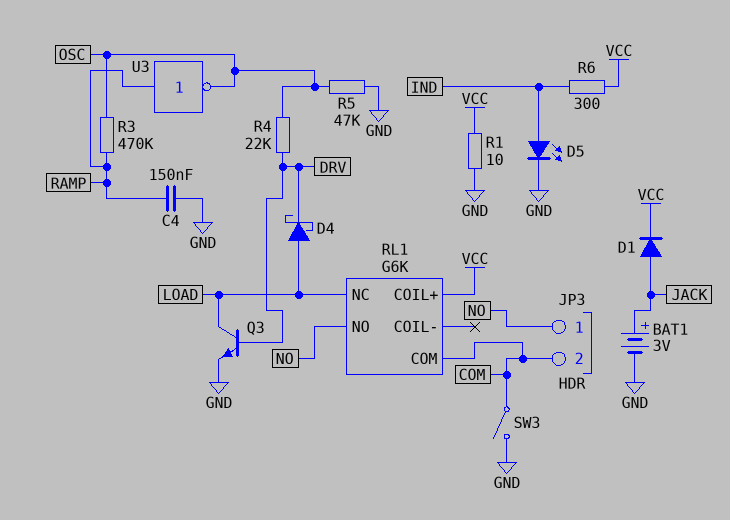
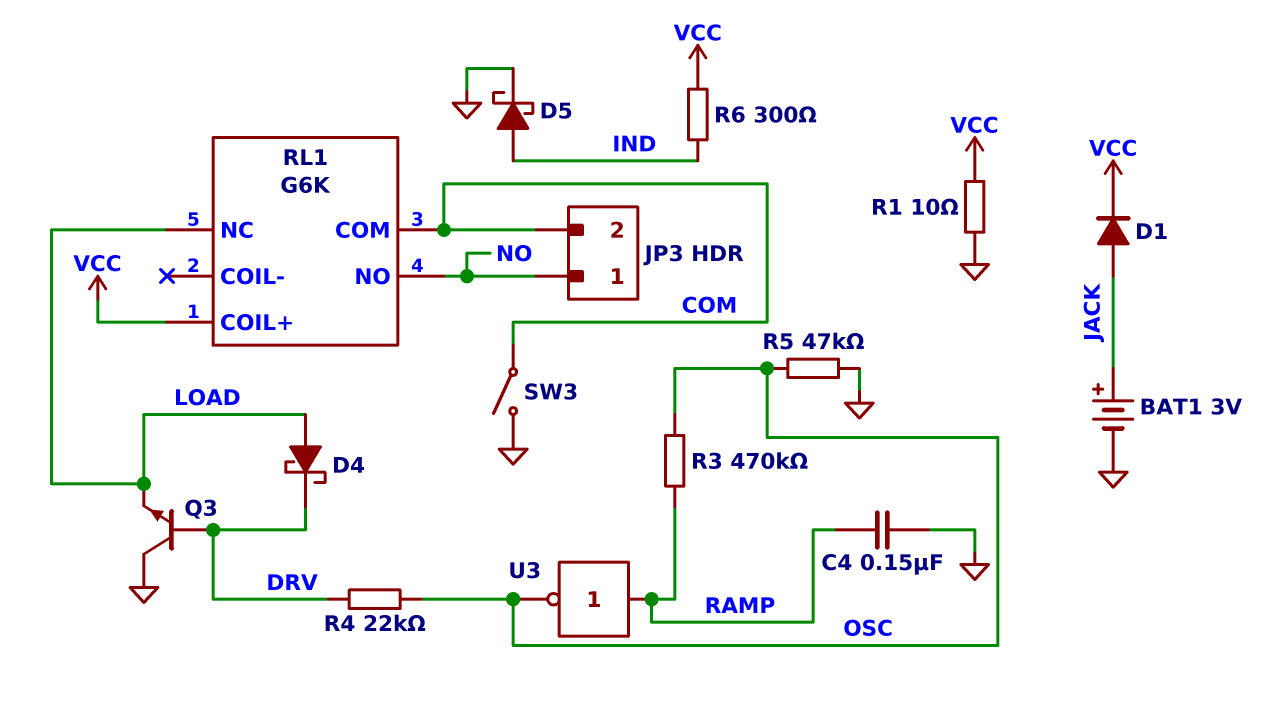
D5: LED (A IND, K GND) -> schottky (A IND, K GND)
Q3: NPN (B DRV, C LOAD, E GND) -> NPN (B DRV, C GND, E LOAD)

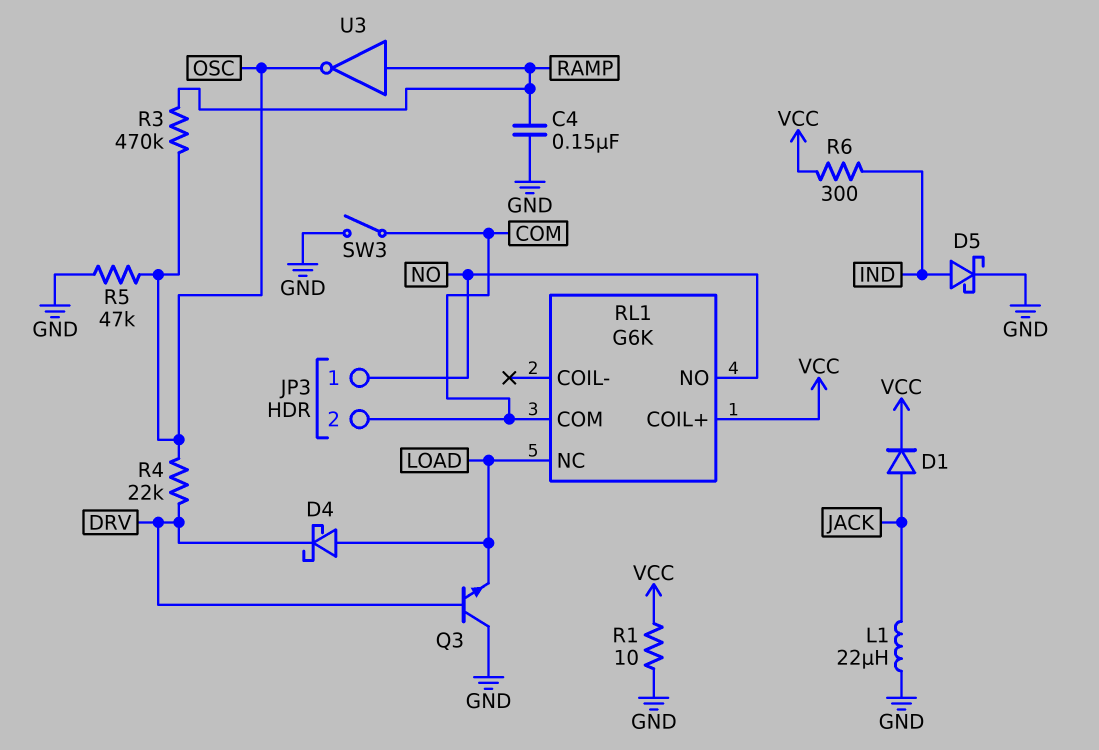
BAT1: 3V (plus JACK, minus GND) -> none
L1: none -> 22uH (GND, JACK)

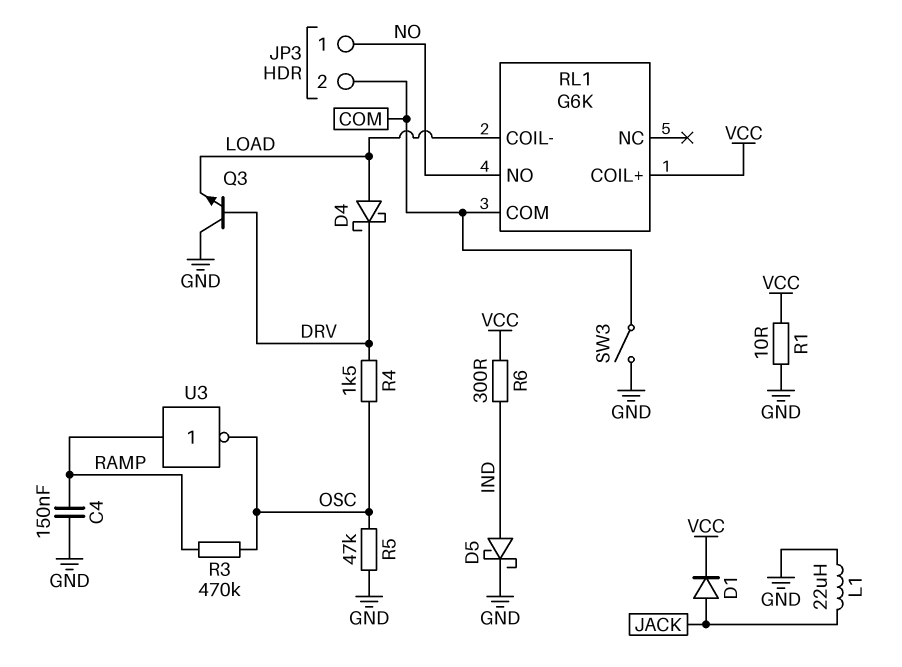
R4: 22k (DRV, OSC) -> 1.5k (DRV, OSC)
RL1 pin COIL-: none -> LOAD
RL1 pin NC: LOAD -> none

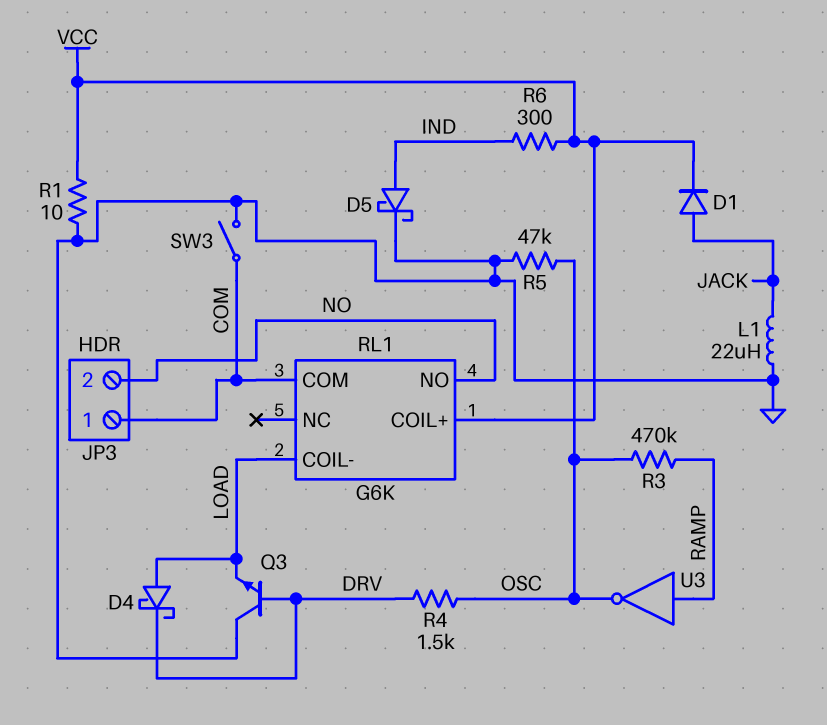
C4: 150nF (GND, RAMP) -> none
JP3 pin 1: NO -> COM
JP3 pin 2: COM -> NO

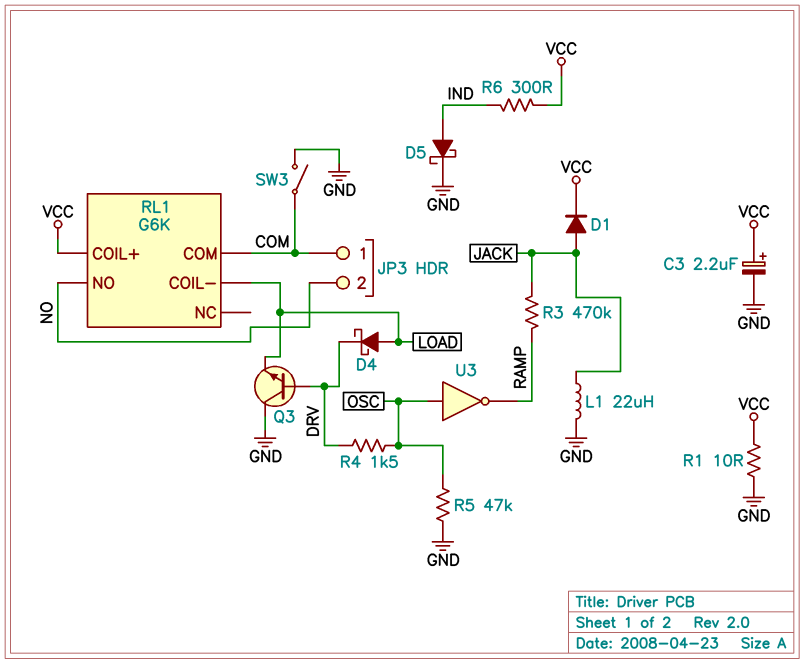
C3: none -> 2.2uF (plus VCC, minus GND)
R3: 470k (OSC, RAMP) -> 470k (JACK, RAMP)
U3: NOT (in RAMP, out OSC) -> NOT (in OSC, out RAMP)

